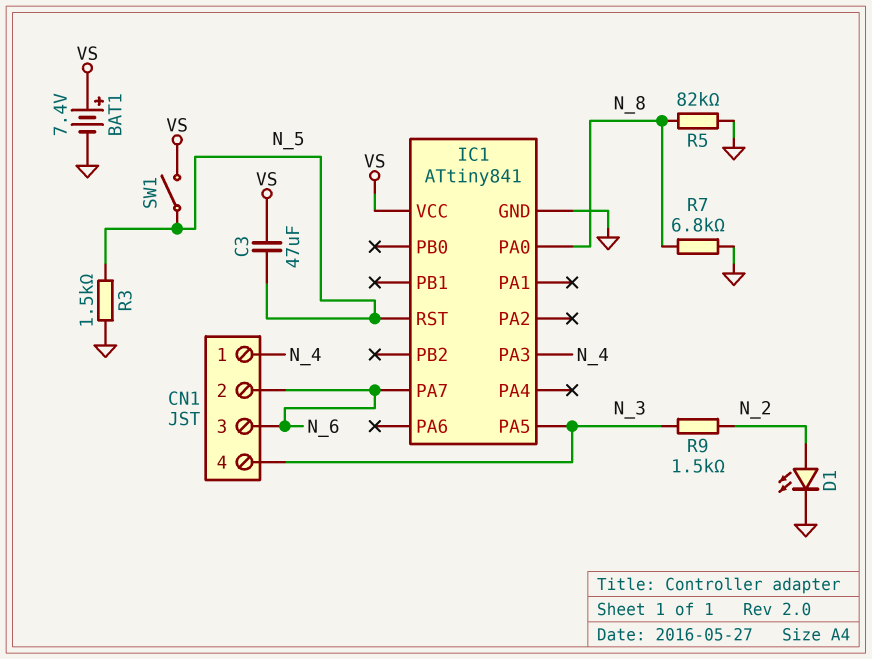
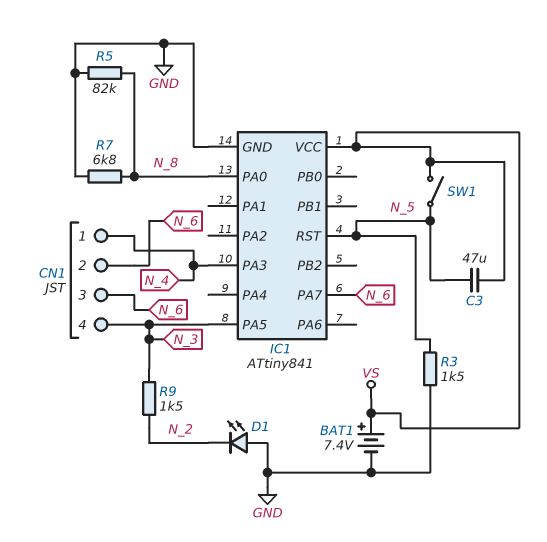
D1: LED (A N_2, K GND) -> LED (A GND, K N_2)

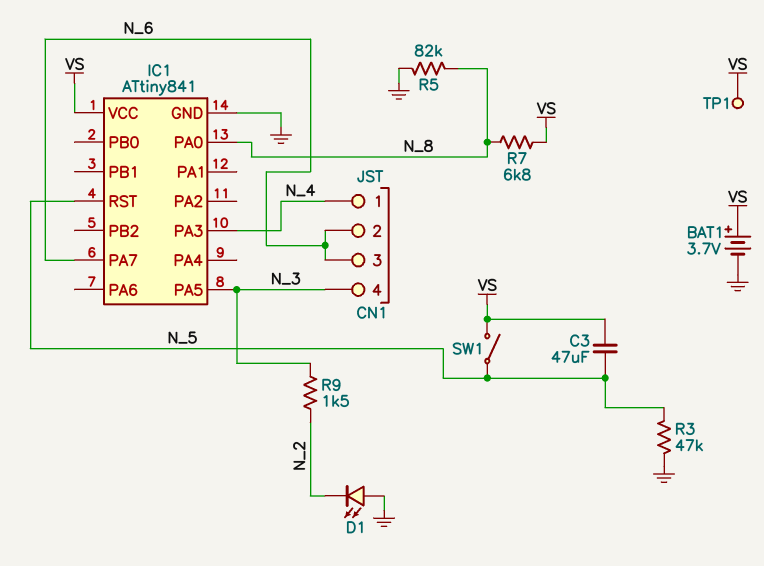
BAT1: 7.4V (plus VS, minus GND) -> 3.7V (plus VS, minus GND)
R3: 1.5k (GND, N_5) -> 47k (GND, N_5)
R7: 6.8k (GND, N_8) -> 6.8k (N_8, VS)
TP1: none -> test point (VS)

